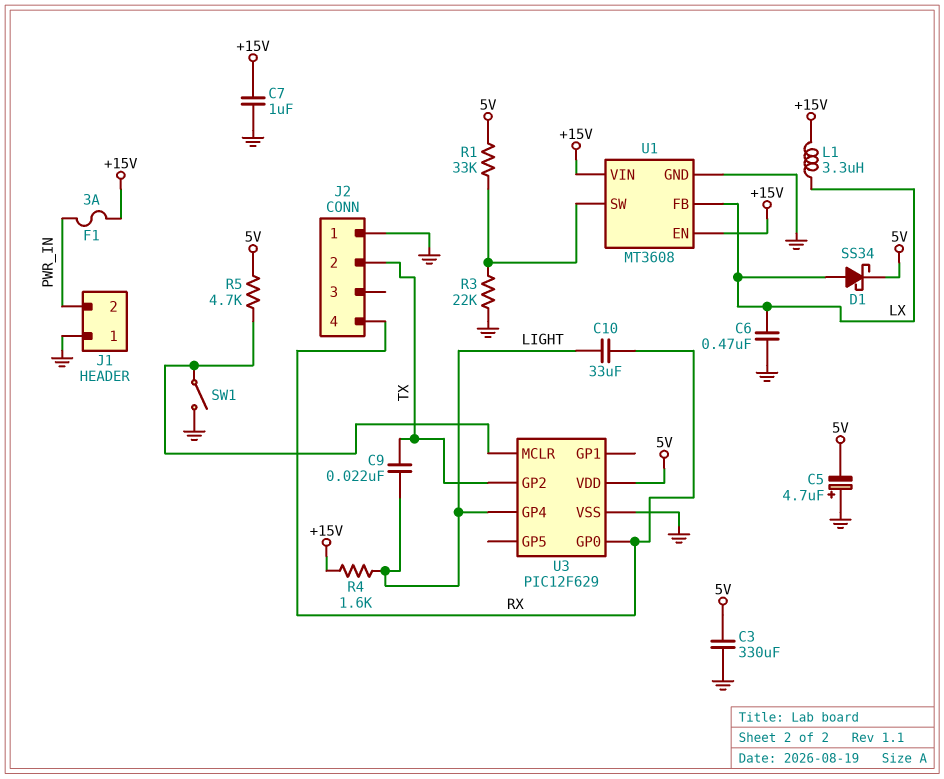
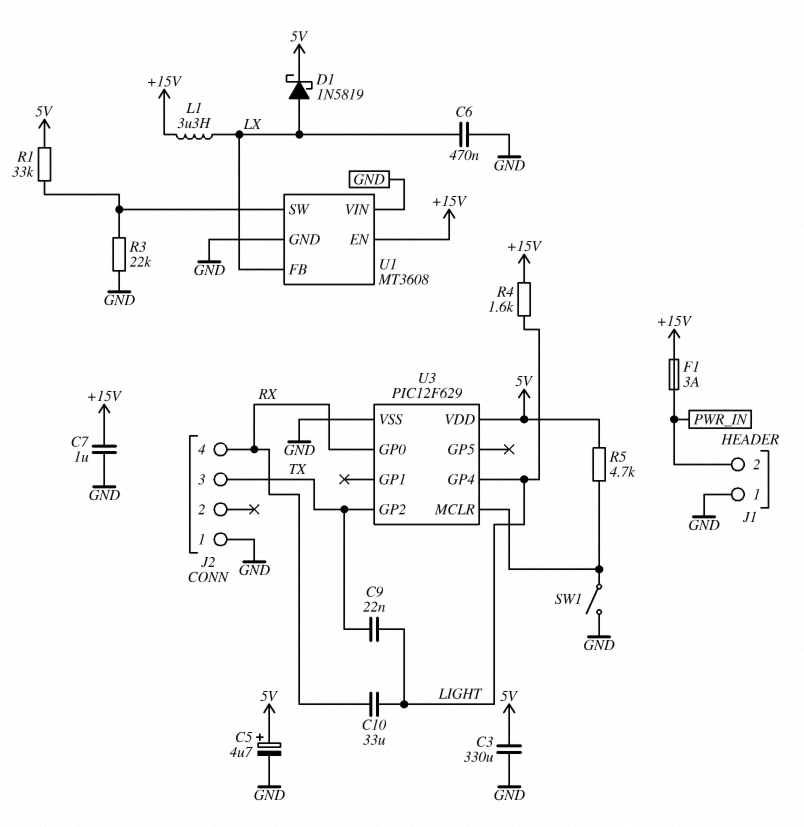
C5: 4.7uF (plus GND, minus 5V) -> 4.7uF (plus 5V, minus GND)
D1: schottky SS34 (A LX, K 5V) -> schottky 1N5819 (A LX, K 5V)
J2 pin 2: TX -> none
J2 pin 3: none -> TX
U1 pin VIN: +15V -> GND

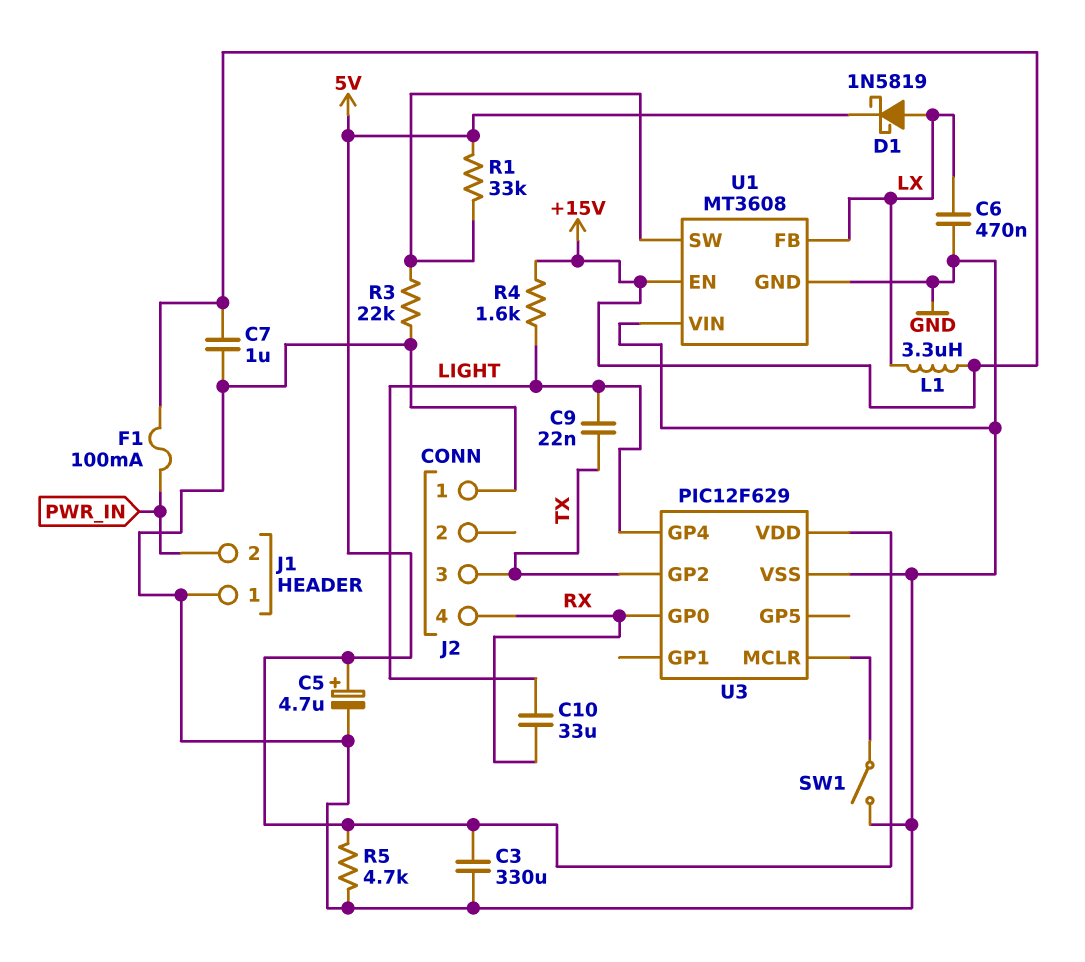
F1: 3A (+15V, PWR_IN) -> 100mA (+15V, PWR_IN)
R5: 4.7k (5V, U3/MCLR) -> 4.7k (5V, GND)

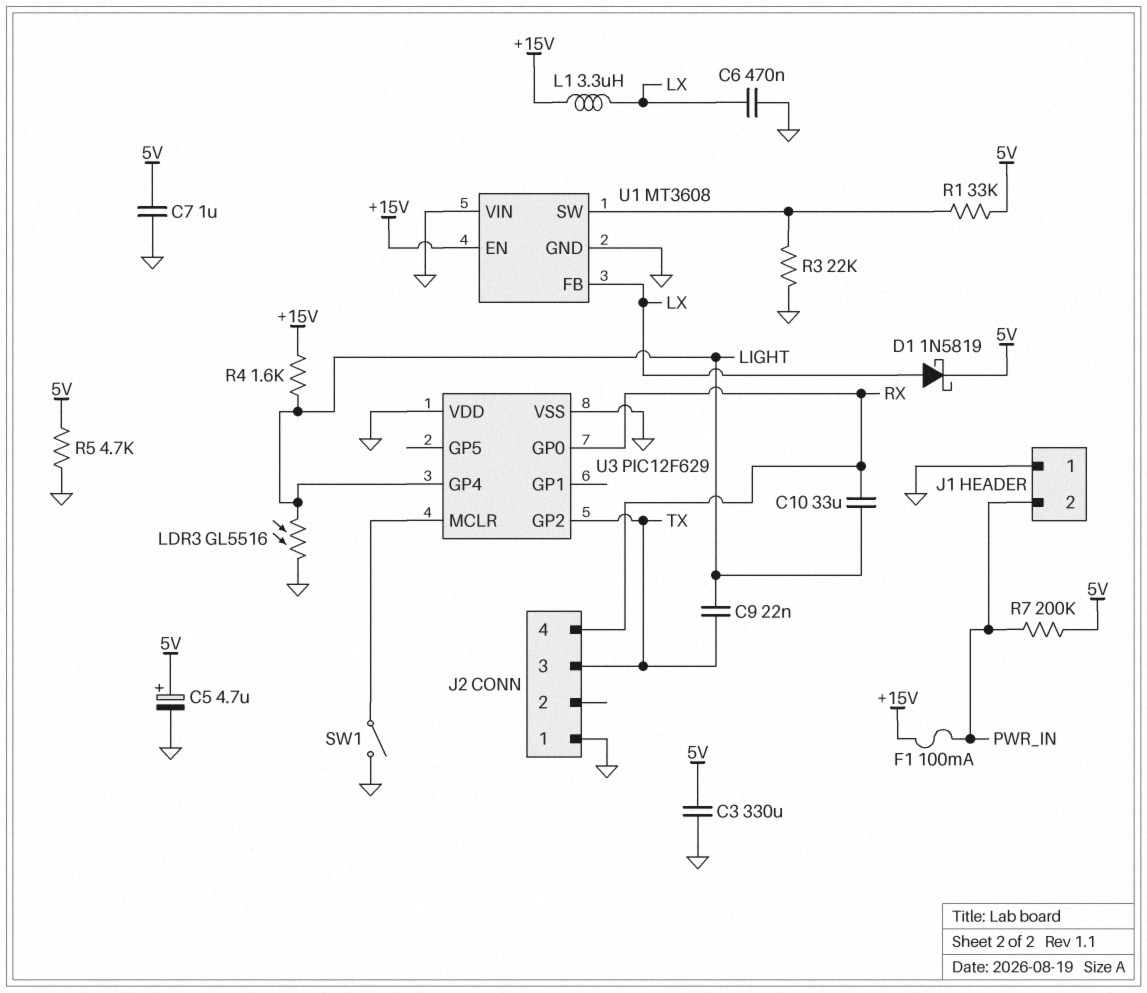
C7: 1uF (+15V, GND) -> 1uF (5V, GND)
LDR3: none -> GL5516 (GND, LIGHT)
R7: none -> 200k (5V, PWR_IN)
U3 pin VDD: 5V -> GND

